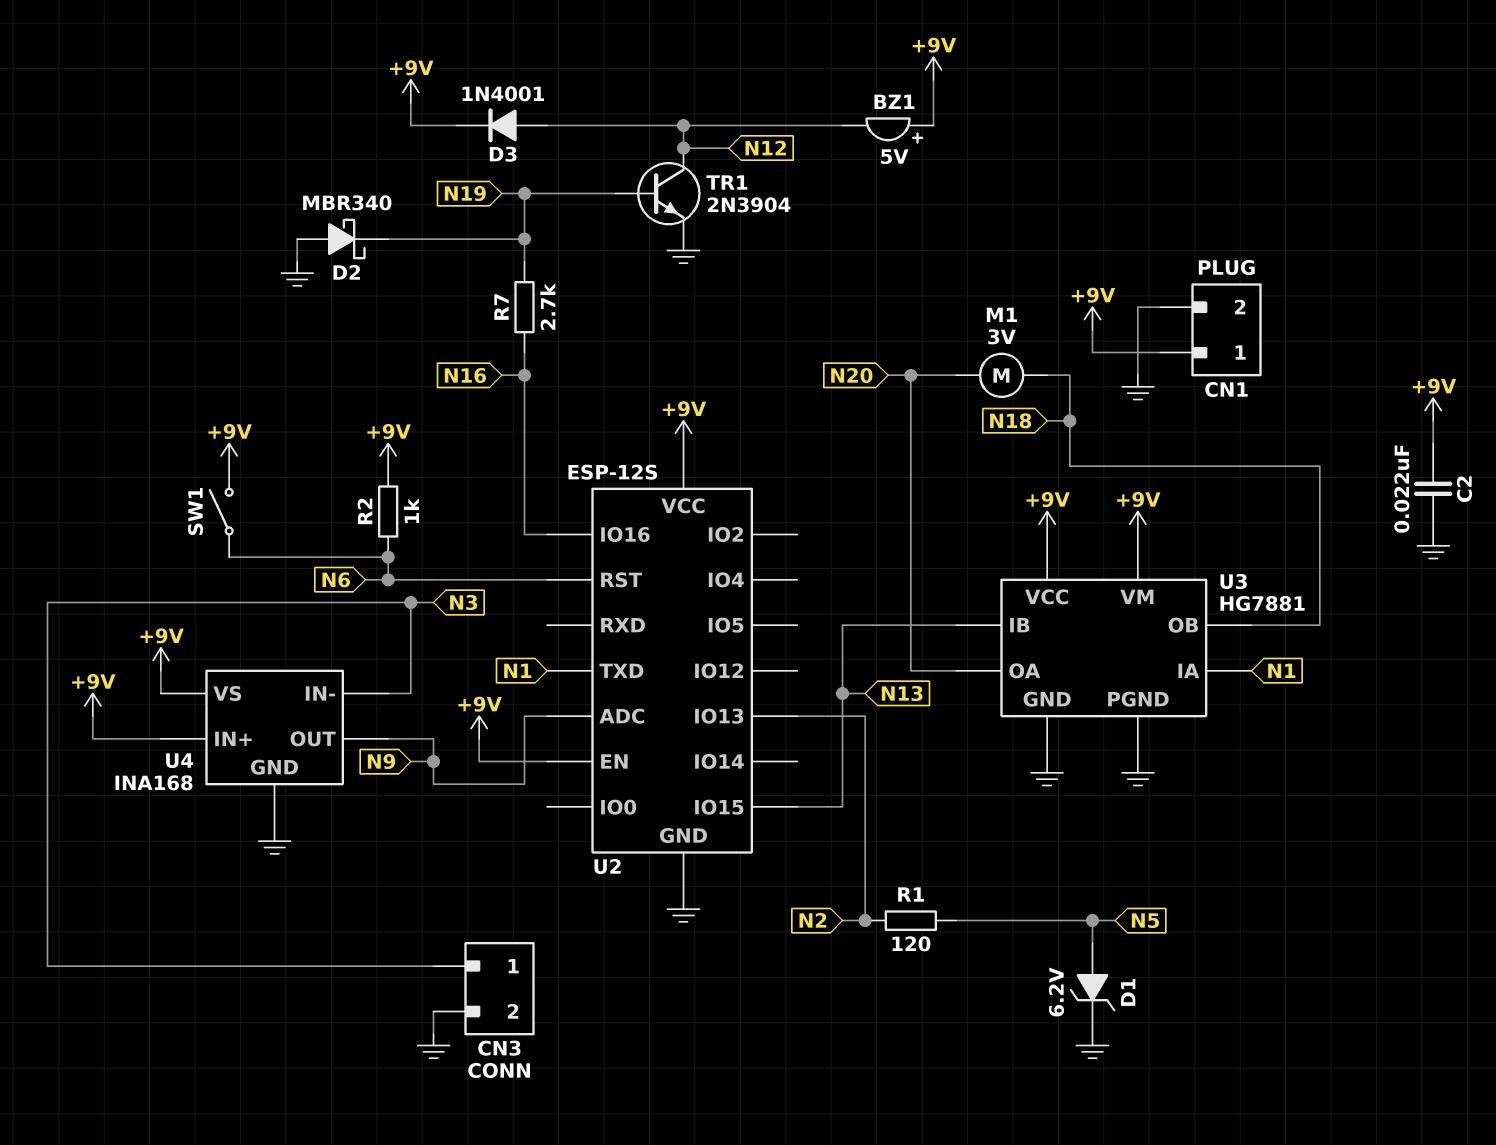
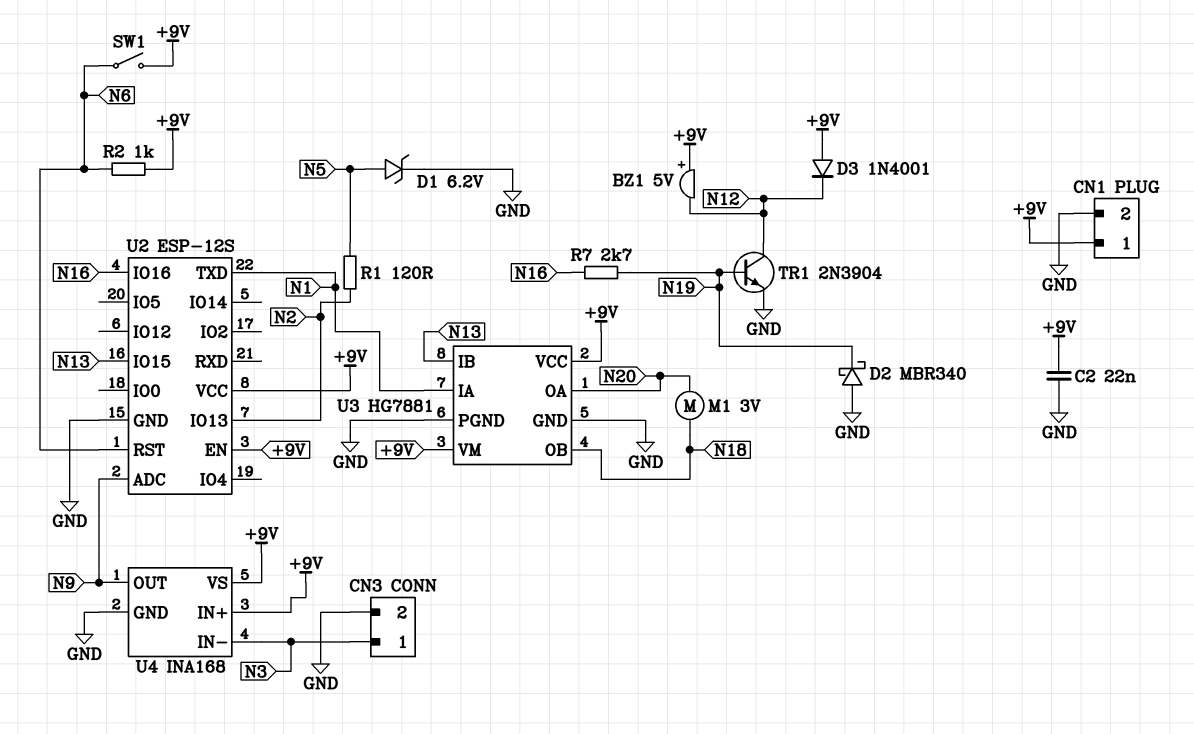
D3: diode 1N4001 (A N12, K +9V) -> diode 1N4001 (A +9V, K N12)

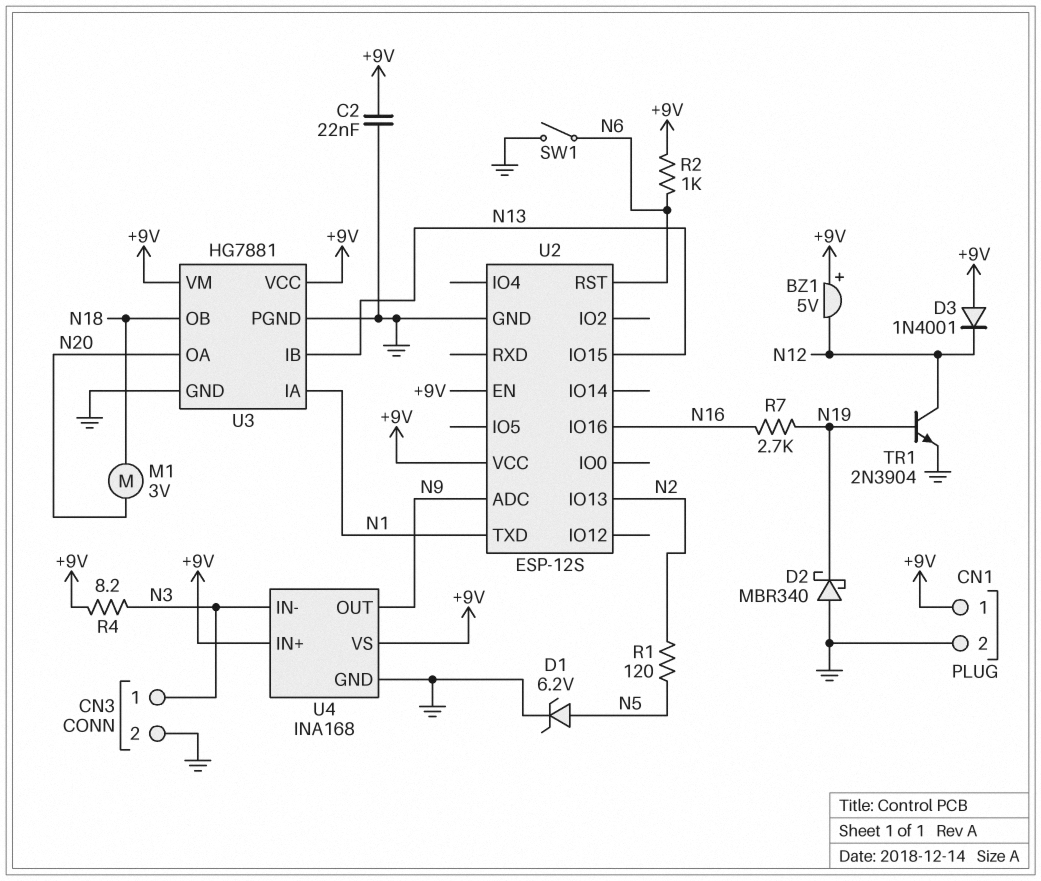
R4: none -> 8.2 (+9V, N3)
SW1: switch (+9V, N6) -> switch (GND, N6)

